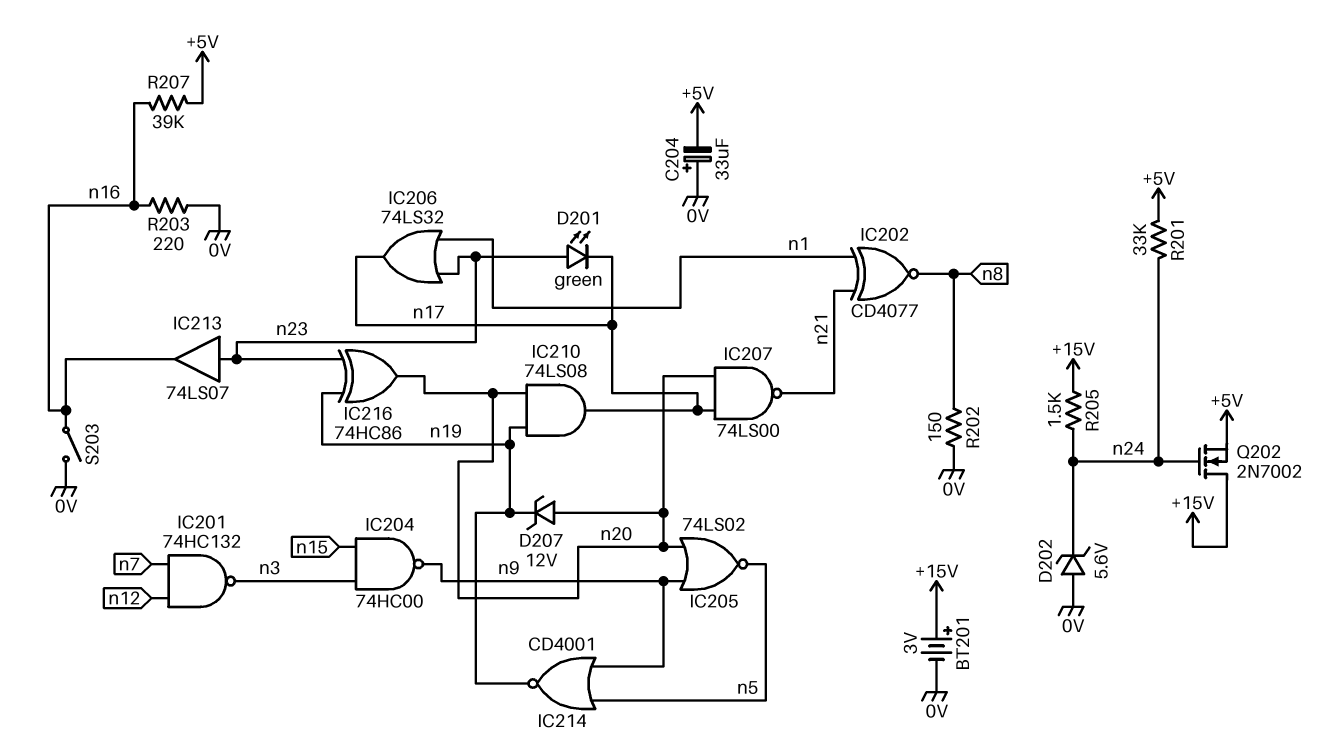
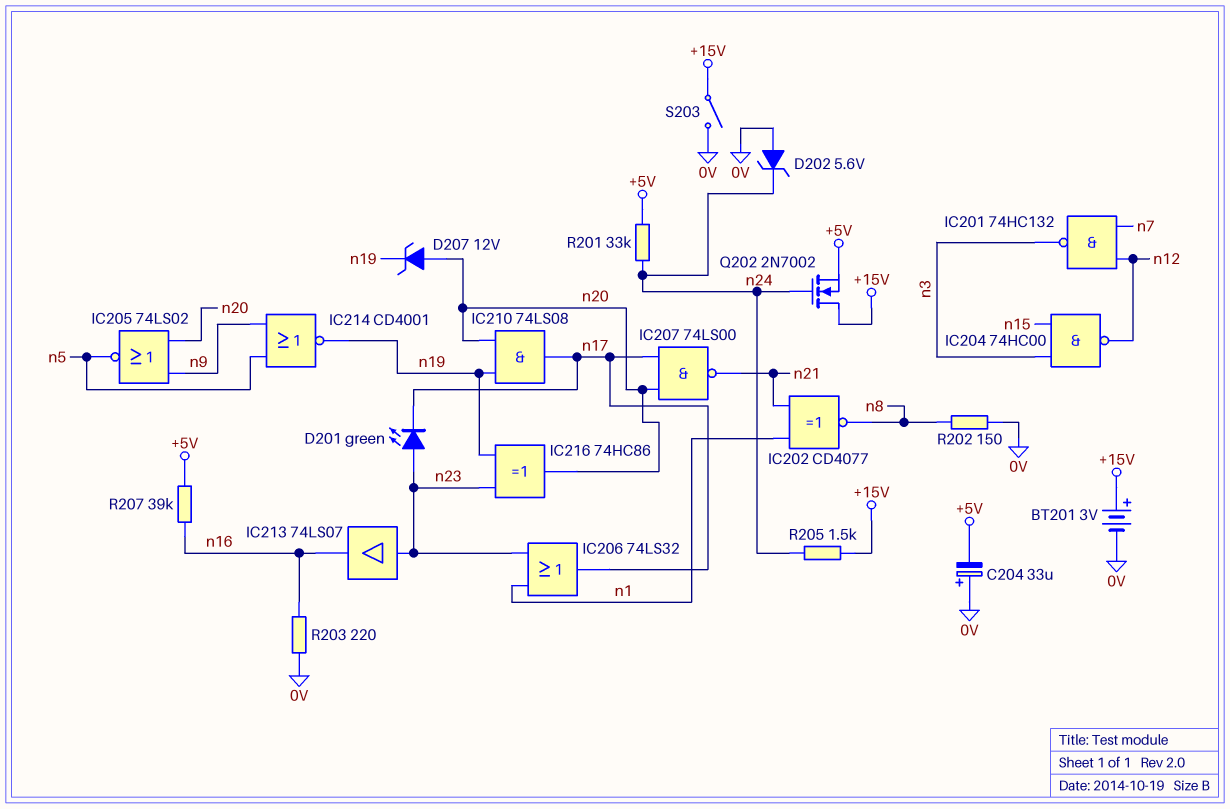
IC204: NAND 74HC00 (in n3, in n15, out n9) -> NAND 74HC00 (in n3, in n15, out n12)
S203: switch (0V, n16) -> switch (+15V, 0V)

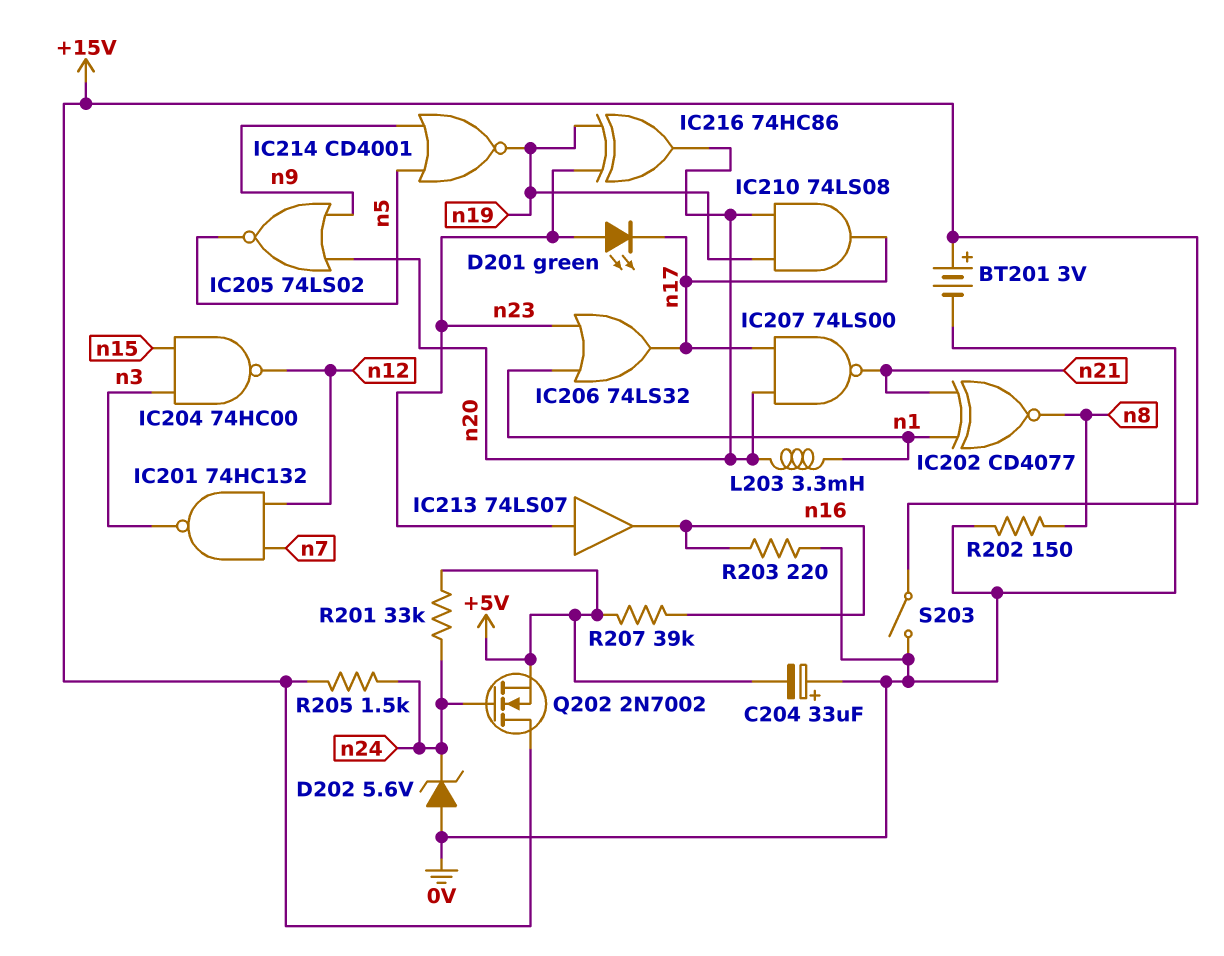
D207: zener 12V (A n20, K n19) -> none
L203: none -> 3.3mH (n1, n20)

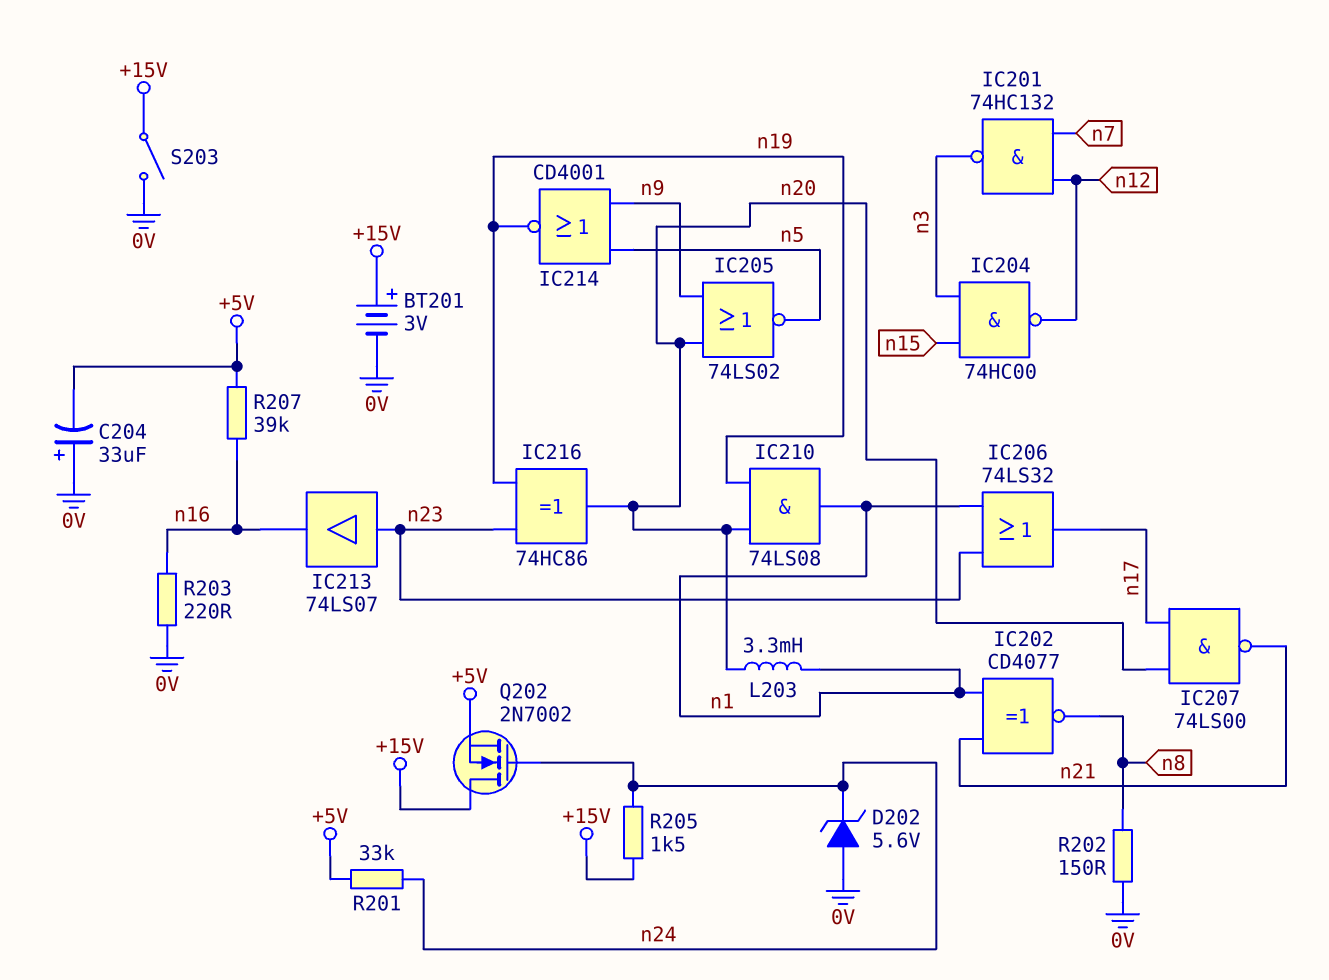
D201: LED green (A n23, K n17) -> none
IC210: AND 74LS08 (in n19, in n20, out n17) -> AND 74LS08 (in n19, in n20, out n1)

